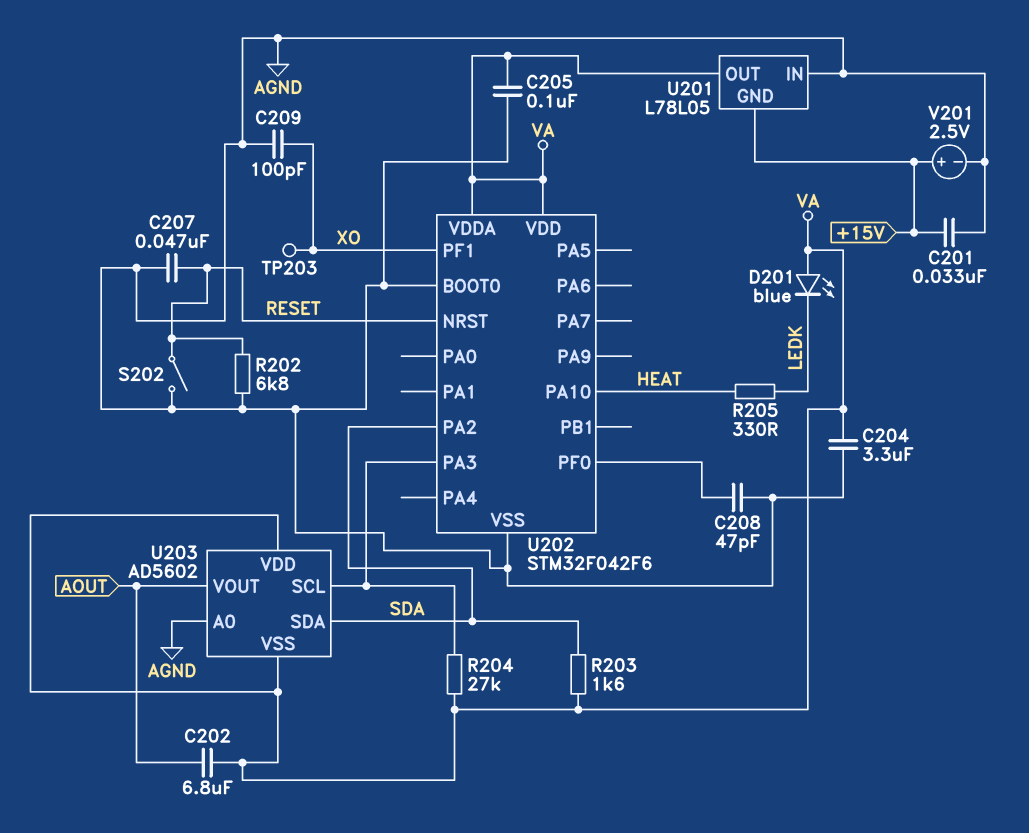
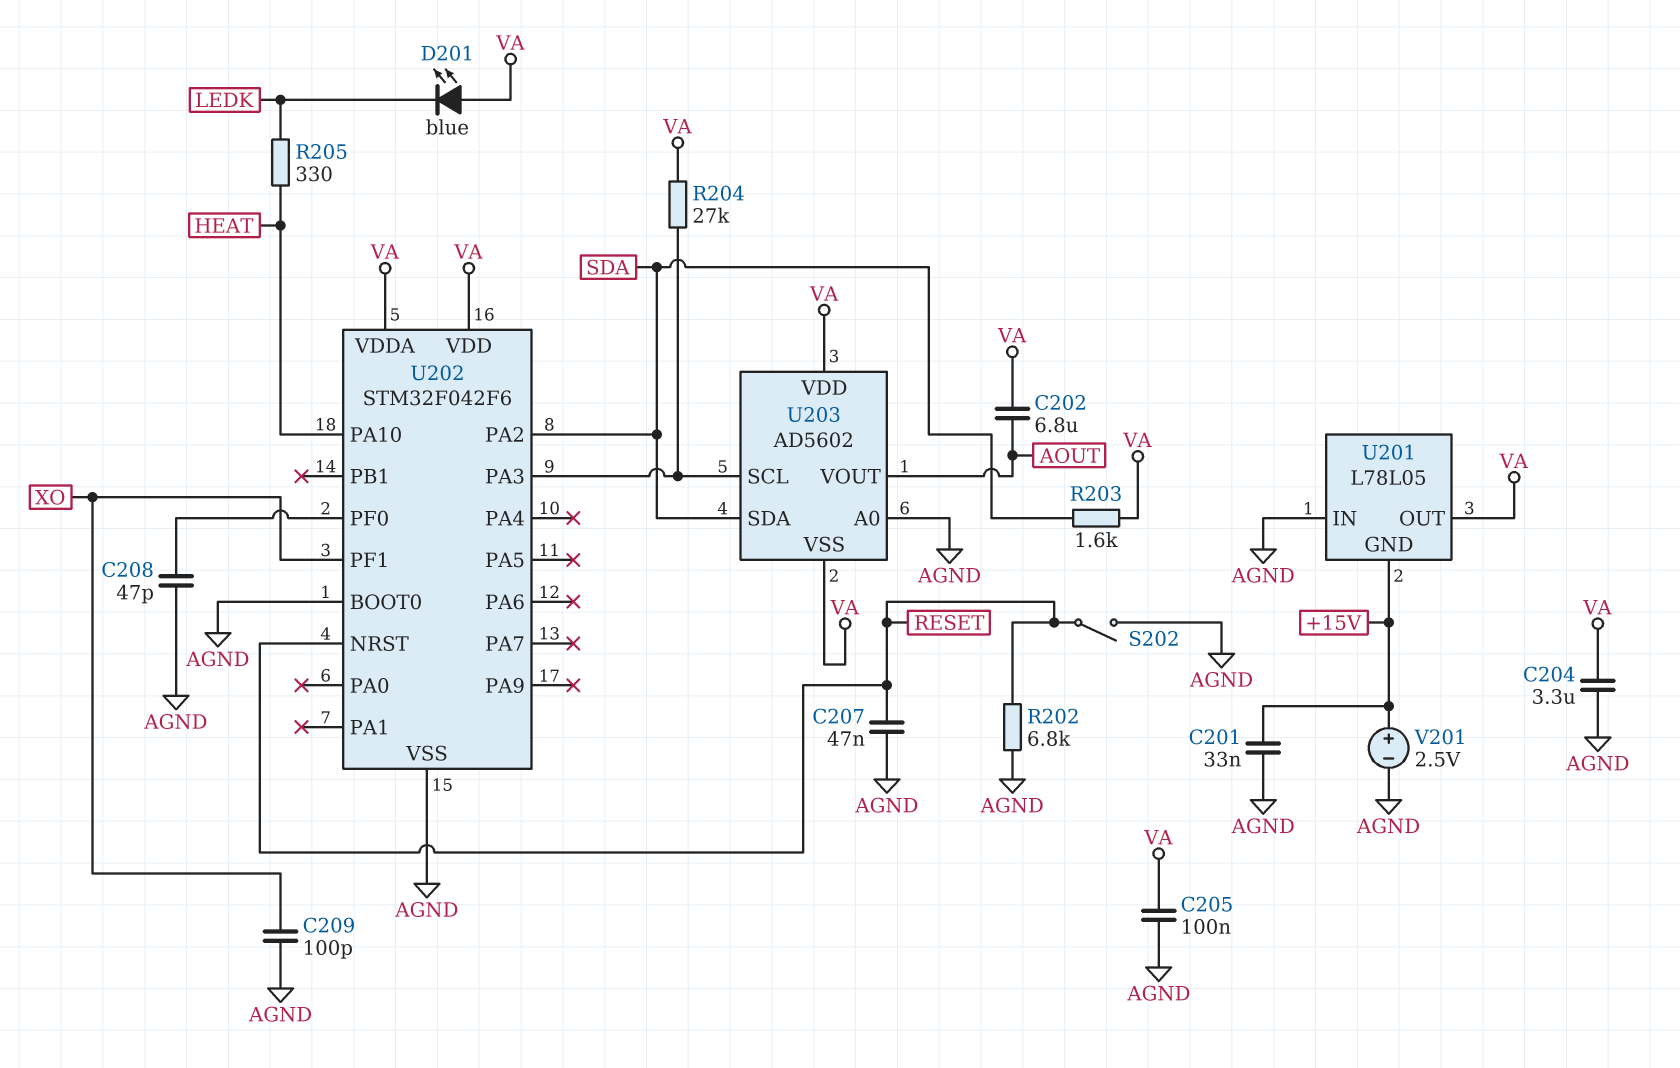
TP203: test point (XO) -> none

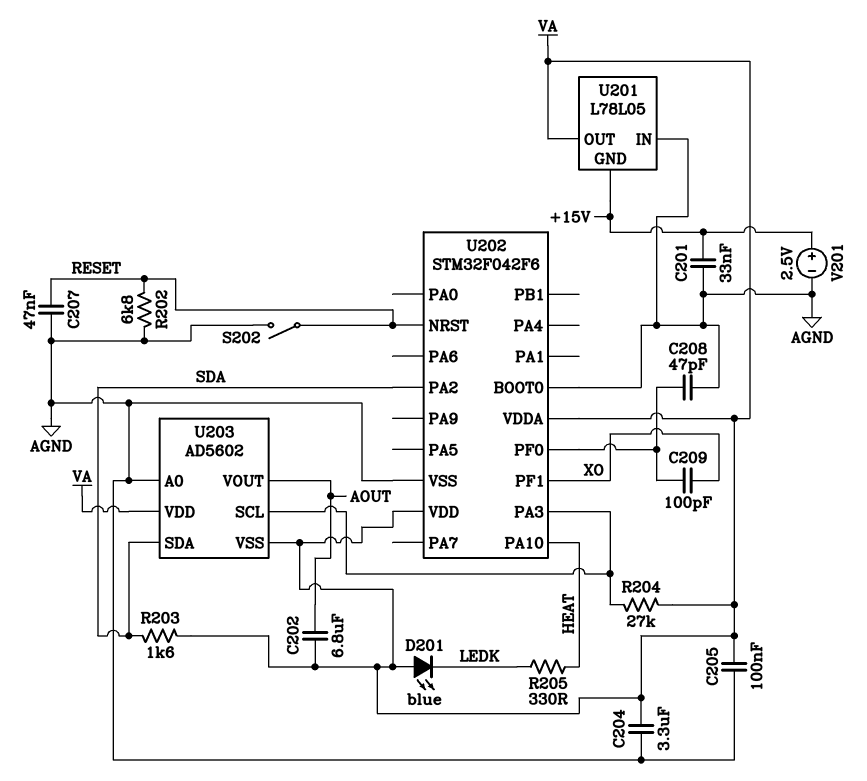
C209: 100pF (AGND, XO) -> 100pF (U202/PF0, XO)

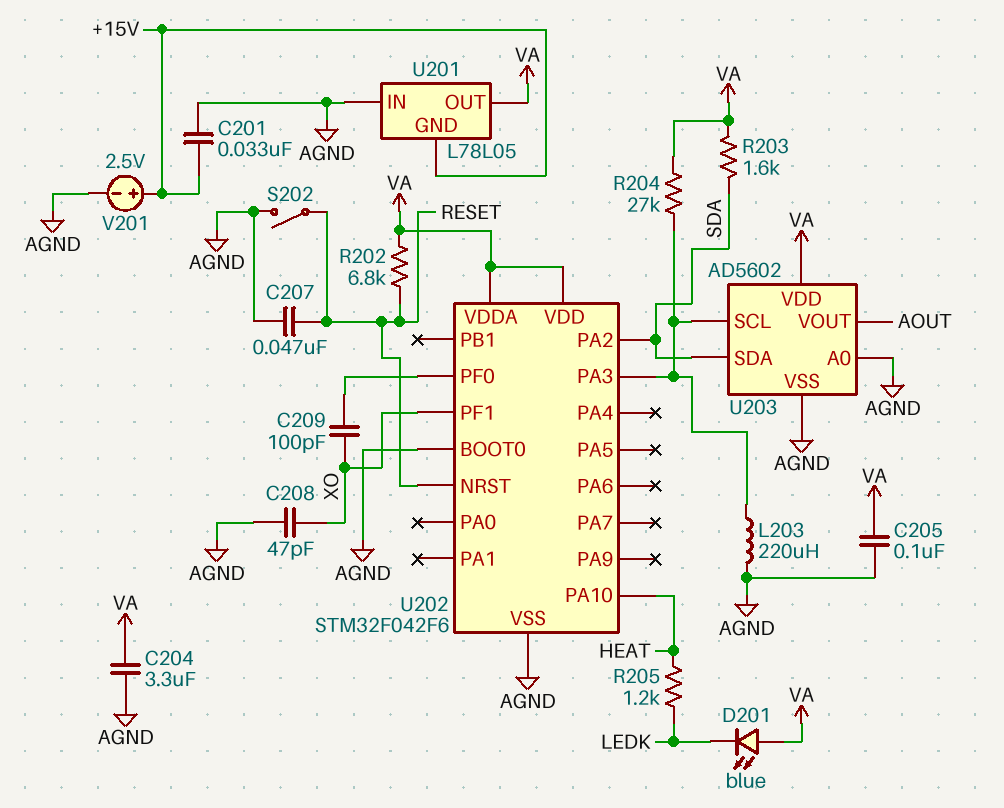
C202: 6.8uF (AOUT, VA) -> none
C208: 47pF (AGND, U202/PF0) -> 47pF (AGND, XO)
L203: none -> 220uH (AGND, U202/PA3)
R202: 6.8k (AGND, RESET) -> 6.8k (RESET, VA)
R205: 330 (HEAT, LEDK) -> 1.2k (HEAT, LEDK)
U203 pin VSS: VA -> AGND

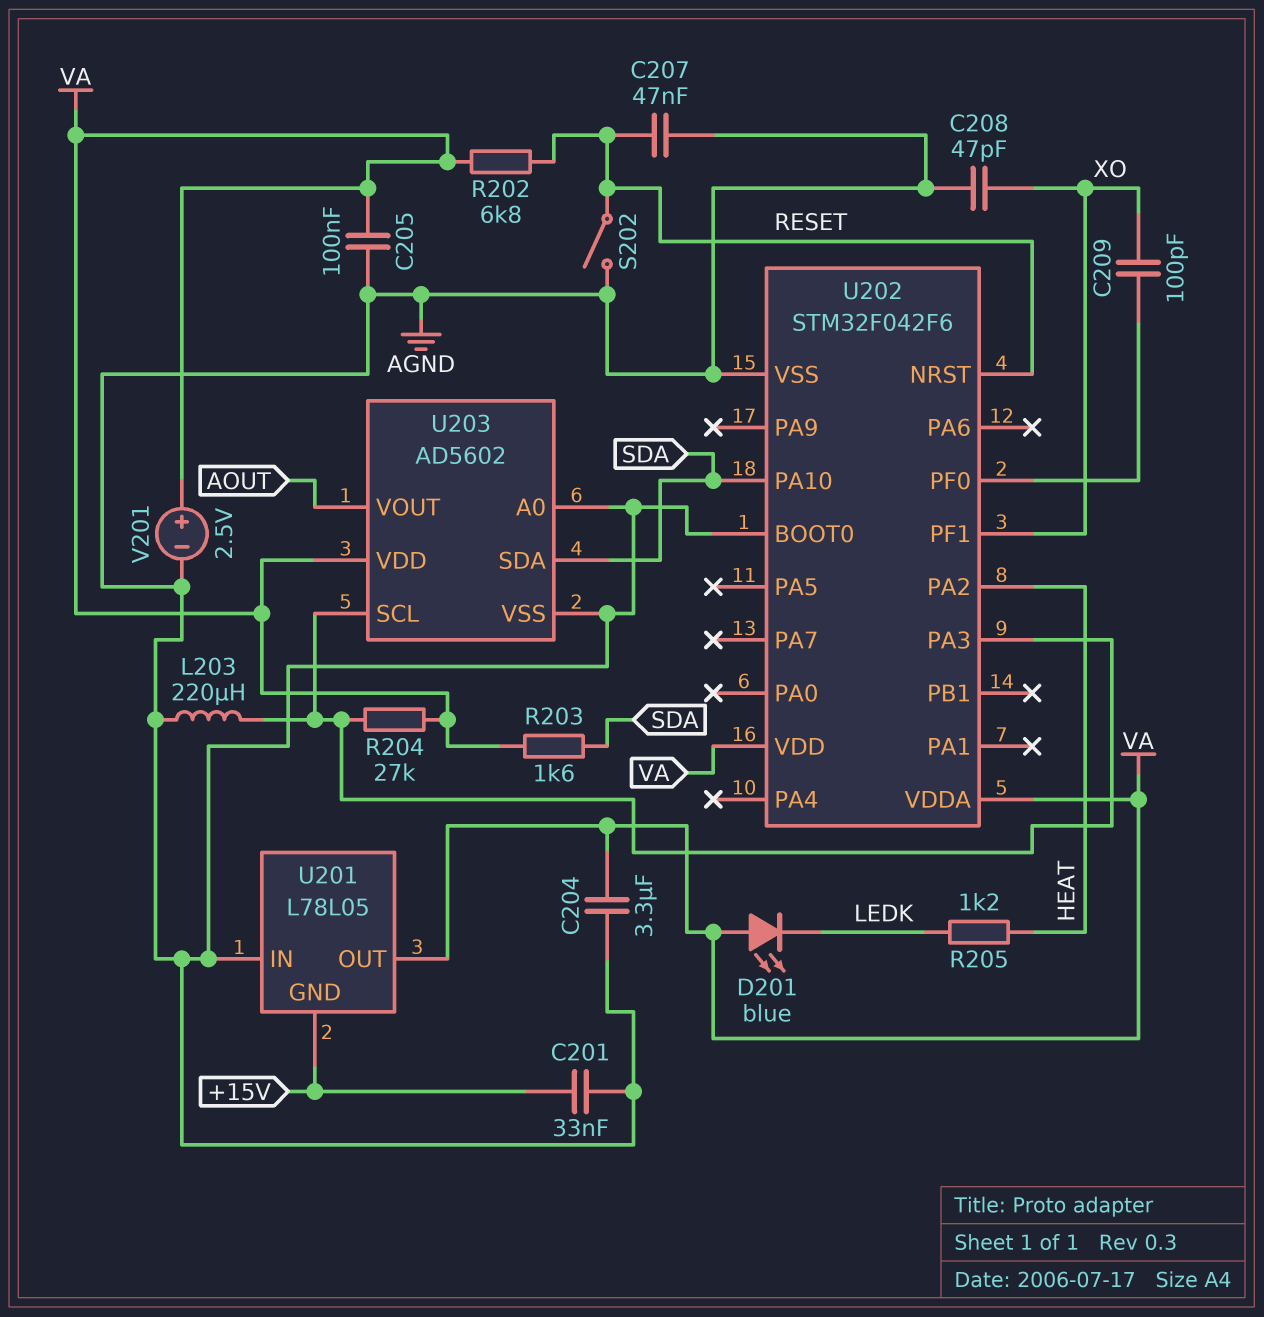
U202 pin PA2: SDA -> HEAT
U202 pin PA10: HEAT -> SDA
V201: 2.5V (plus +15V, minus AGND) -> 2.5V (plus VA, minus AGND)

